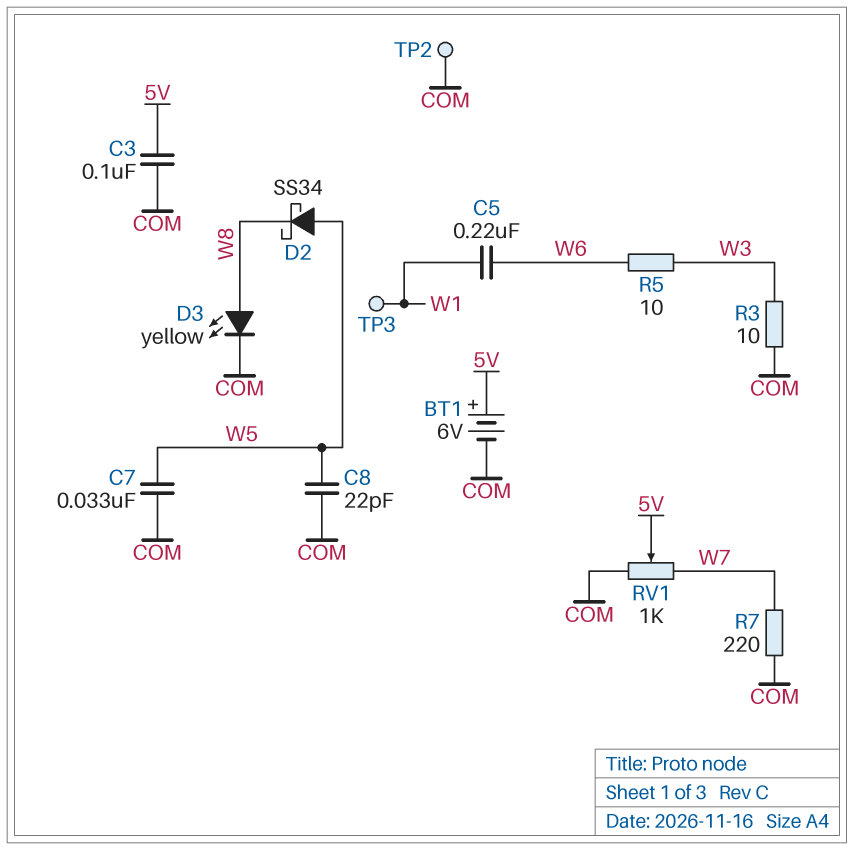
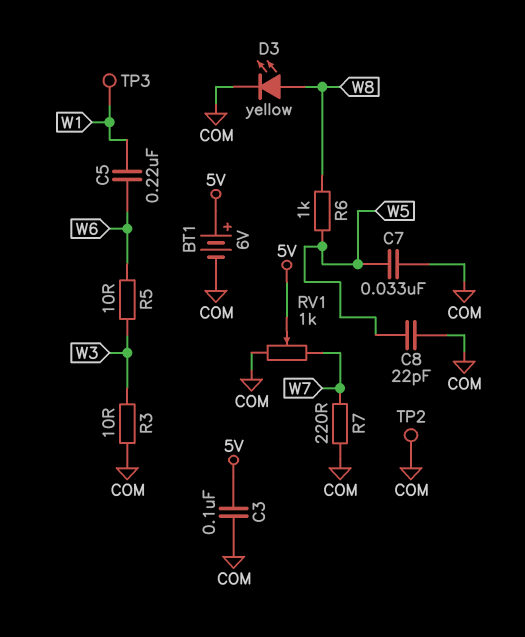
D2: schottky SS34 (A W5, K W8) -> none
R6: none -> 1k (W5, W8)

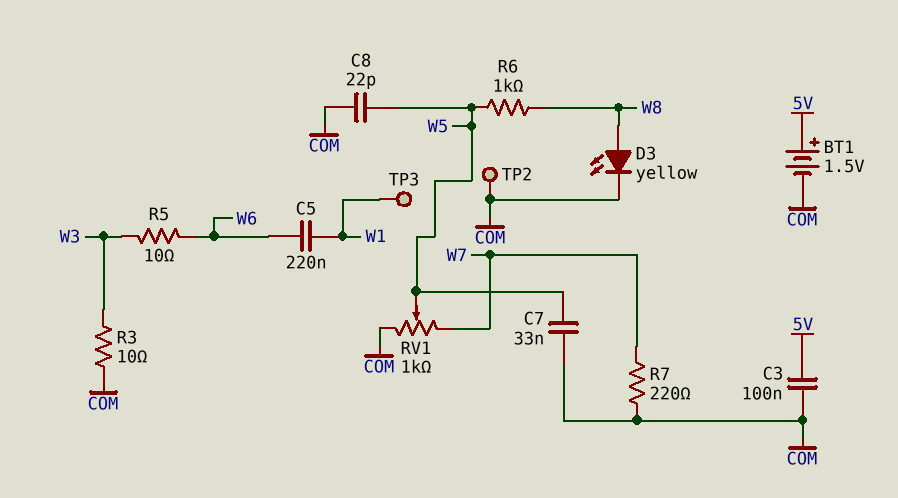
BT1: 6V (plus 5V, minus COM) -> 1.5V (plus 5V, minus COM)
RV1: 1k (COM, W7, wiper 5V) -> 1k (COM, W7, wiper W5)

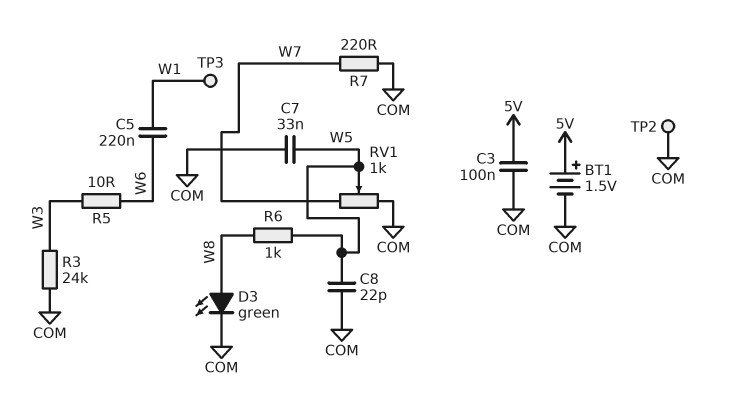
D3: LED yellow (A W8, K COM) -> LED green (A W8, K COM)
R3: 10 (COM, W3) -> 24k (COM, W3)

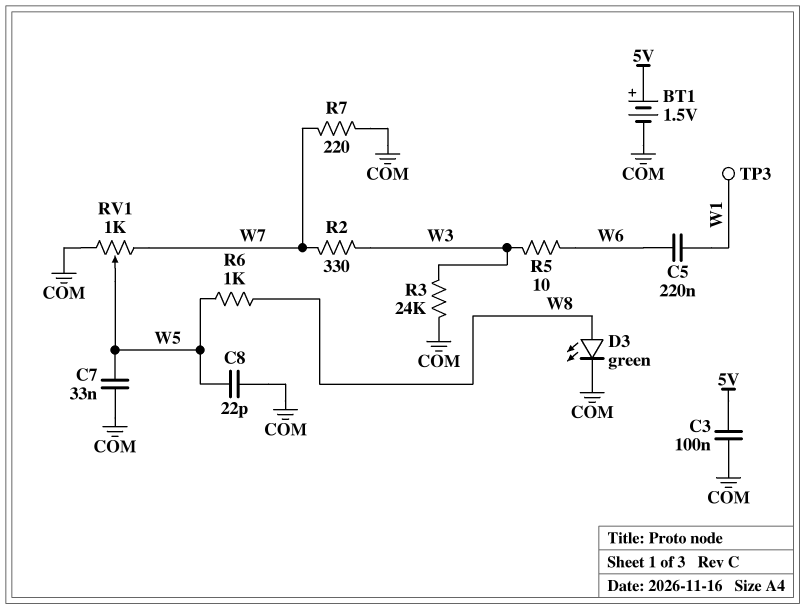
R2: none -> 330 (W3, W7)
TP2: test point (COM) -> none

